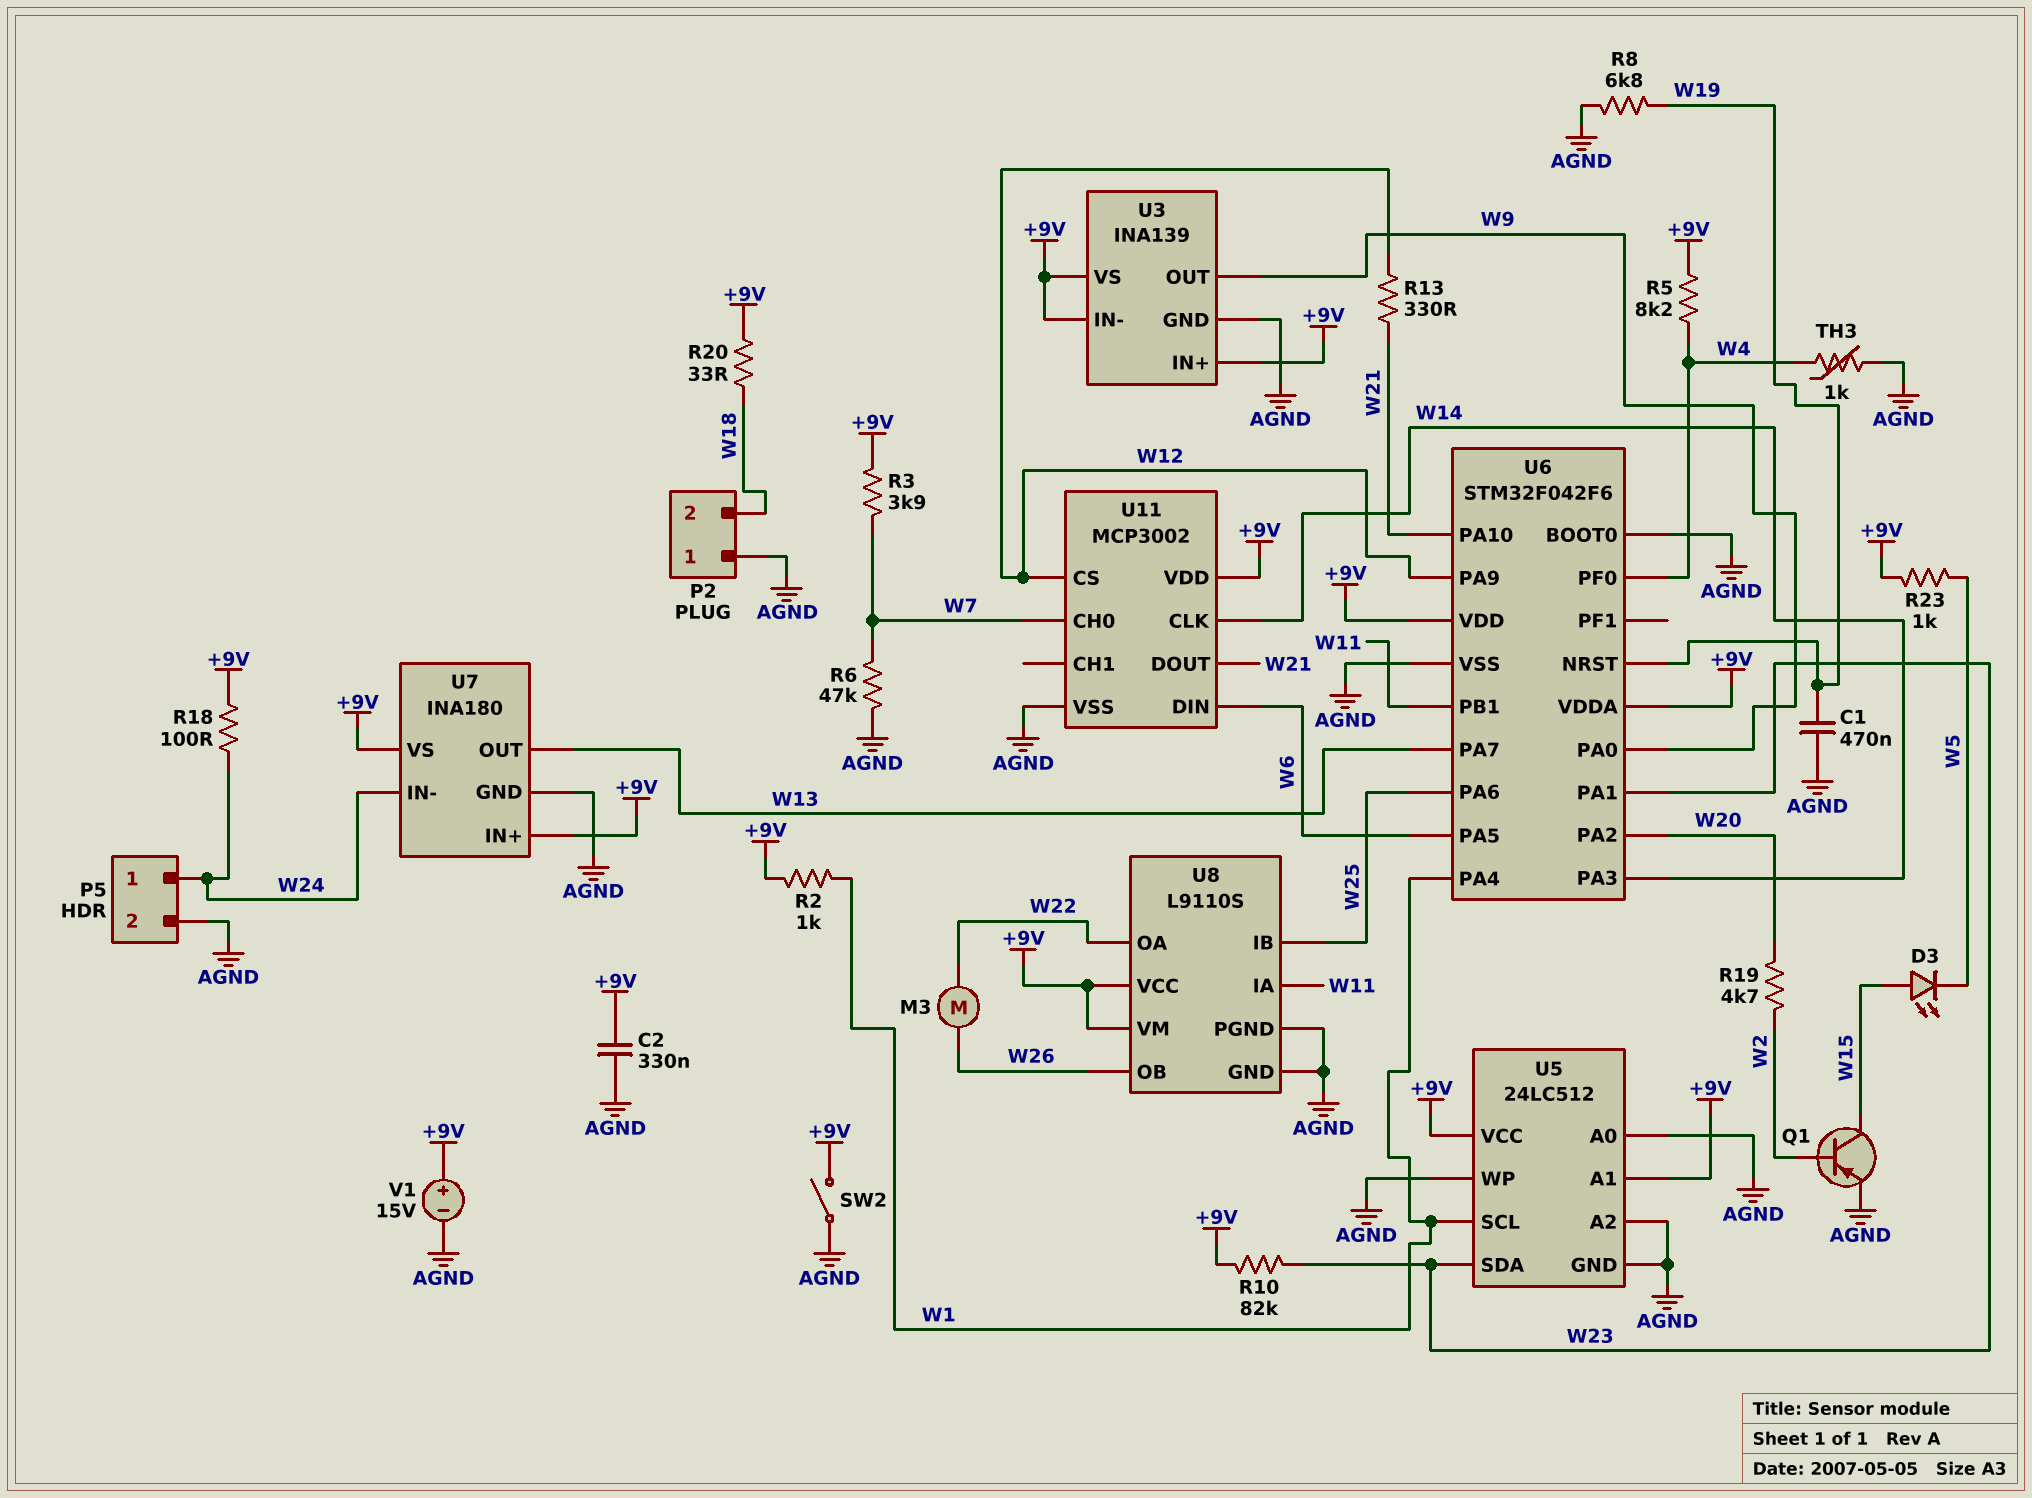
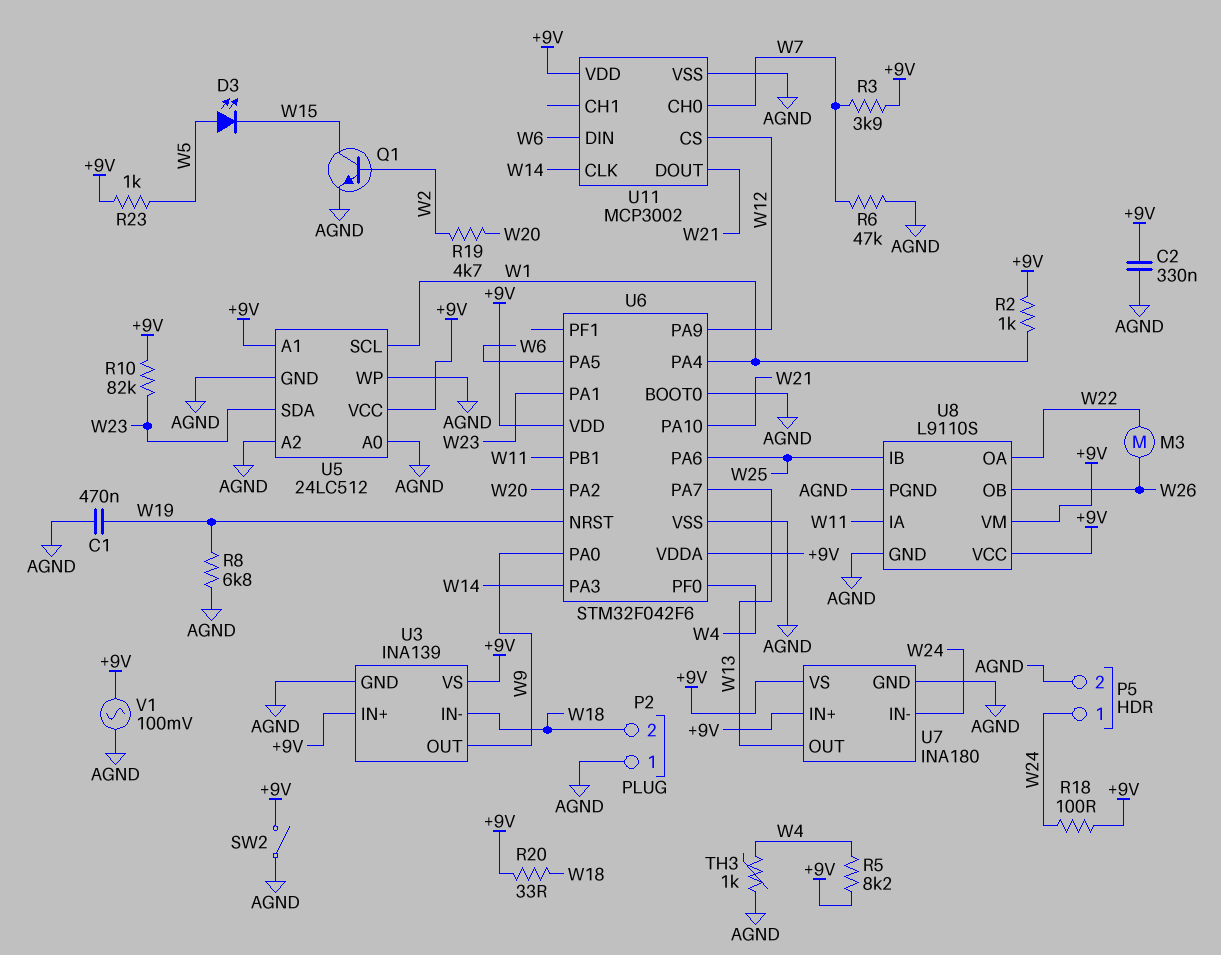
D3: LED (A W15, K W5) -> LED (A W5, K W15)
Q1: PNP (B W2, C W15, E AGND) -> NPN (B W2, C W15, E AGND)
R13: 330 (W12, W21) -> none
U3 pin IN-: +9V -> W18
V1: 15V (plus +9V, minus AGND) -> AC 100mV (+9V, AGND)

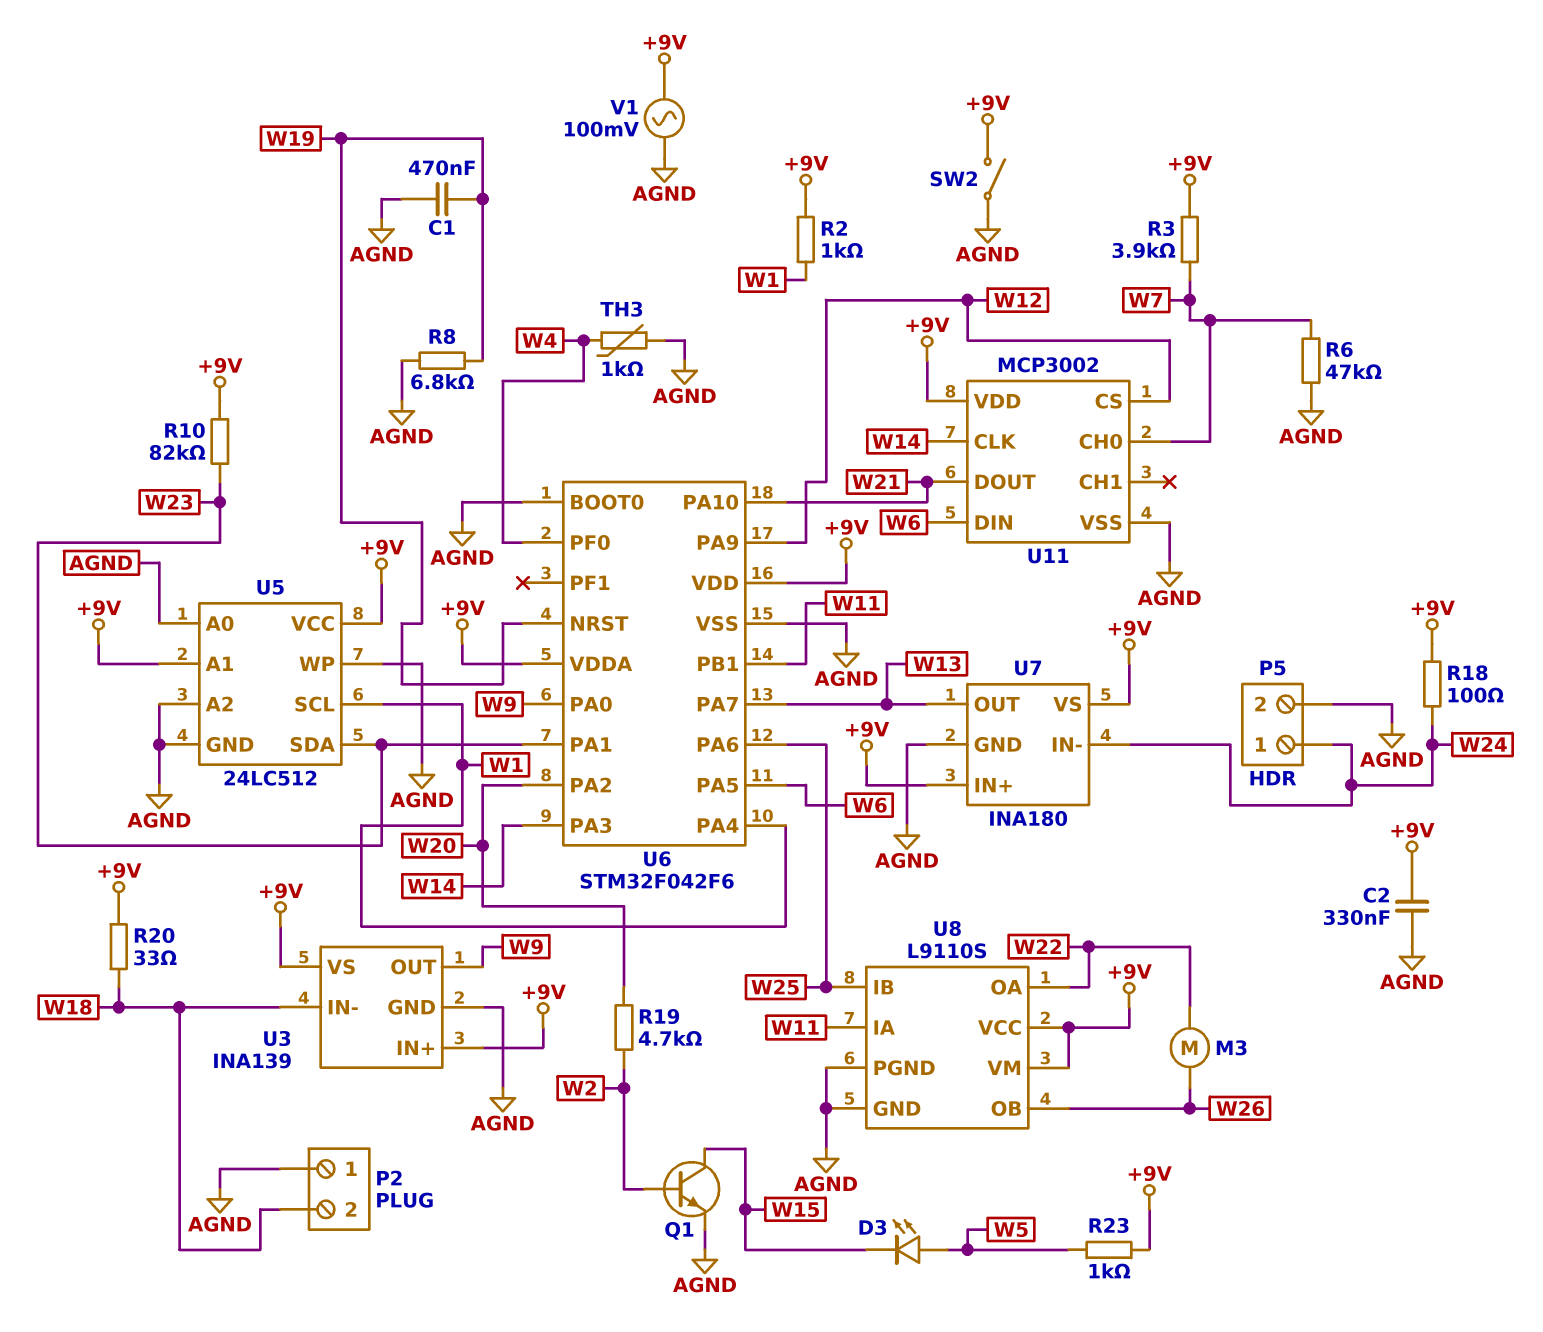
R5: 8.2k (+9V, W4) -> none

